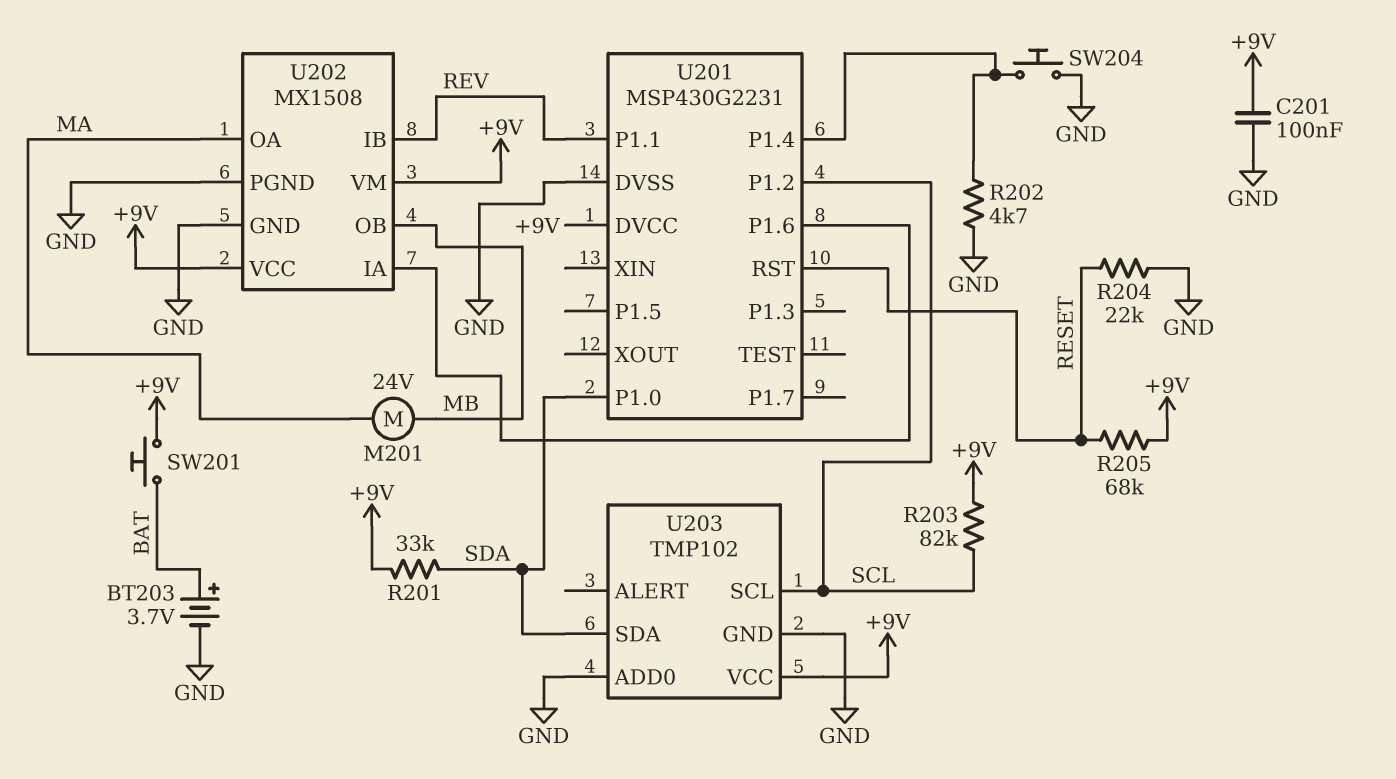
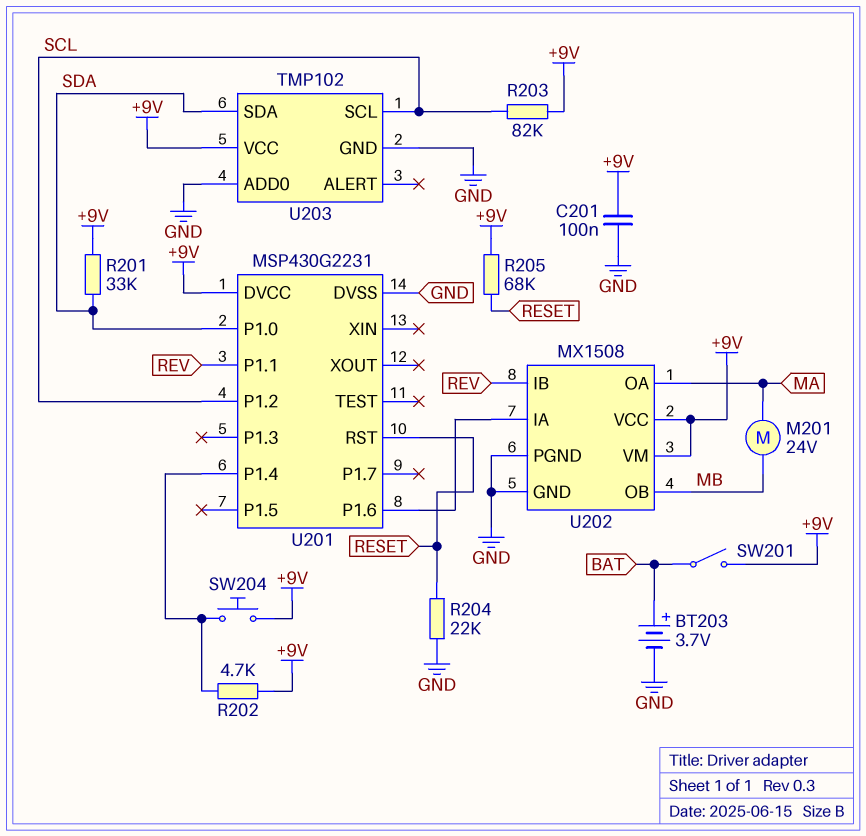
R202: 4.7k (GND, U201/P1.4) -> 4.7k (+9V, U201/P1.4)
SW201: button (+9V, BAT) -> switch (+9V, BAT)
SW204: button (GND, U201/P1.4) -> button (+9V, U201/P1.4)

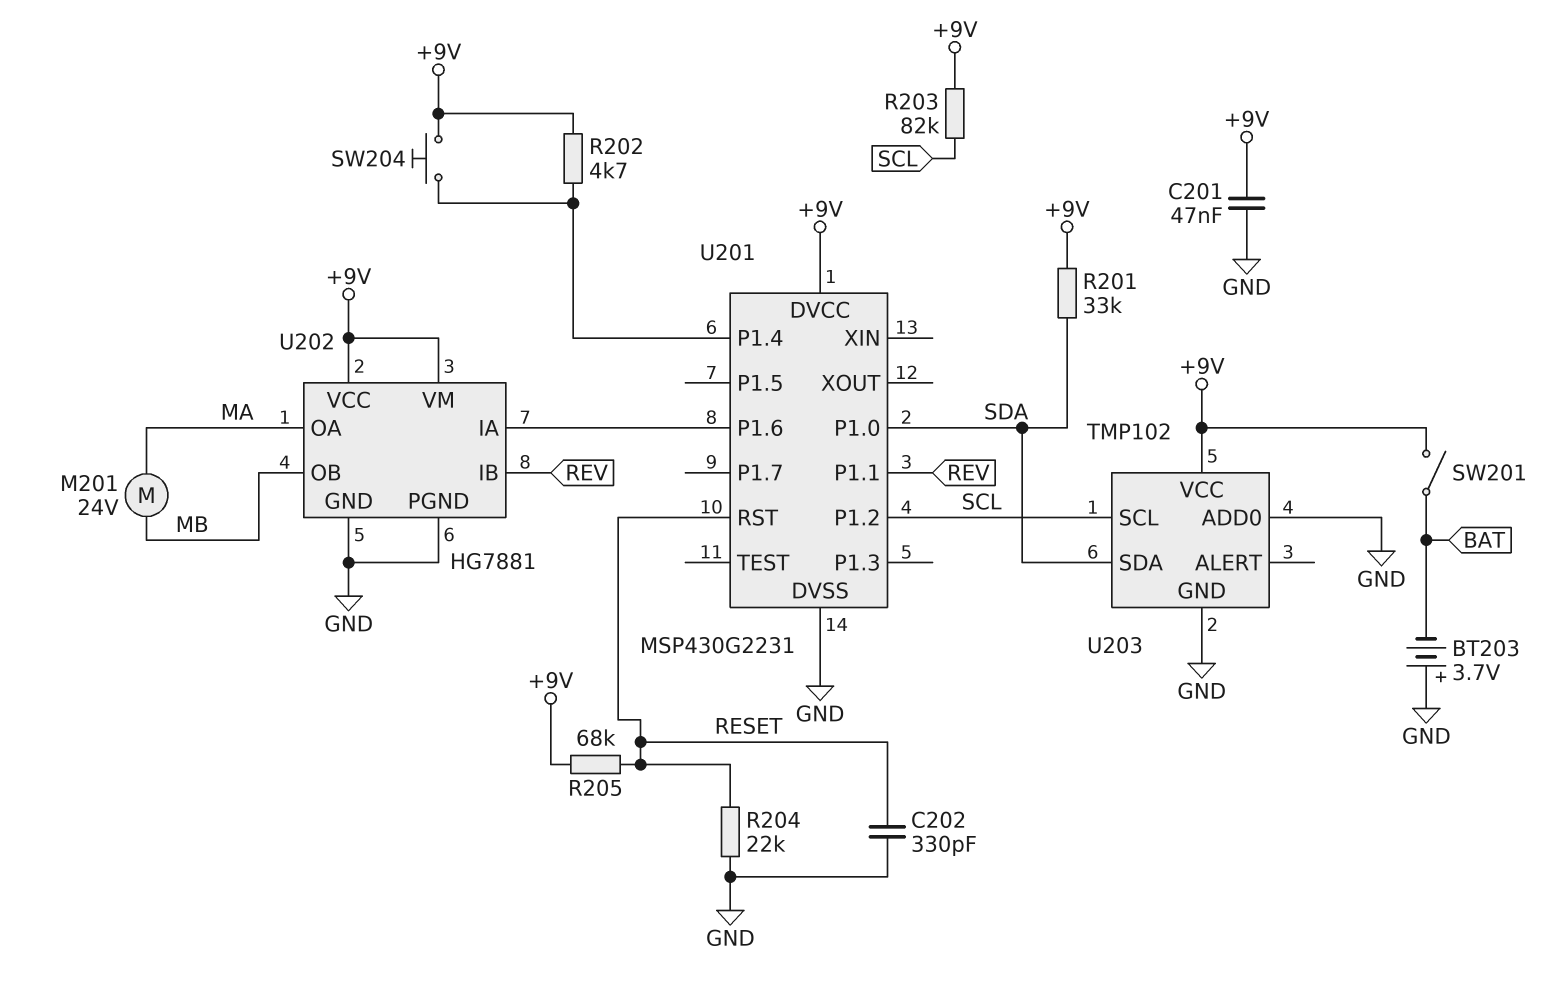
BT203: 3.7V (plus BAT, minus GND) -> 3.7V (plus GND, minus BAT)
C201: 100nF (+9V, GND) -> 47nF (+9V, GND)
C202: none -> 330pF (GND, RESET)
U202: MX1508 -> HG7881

